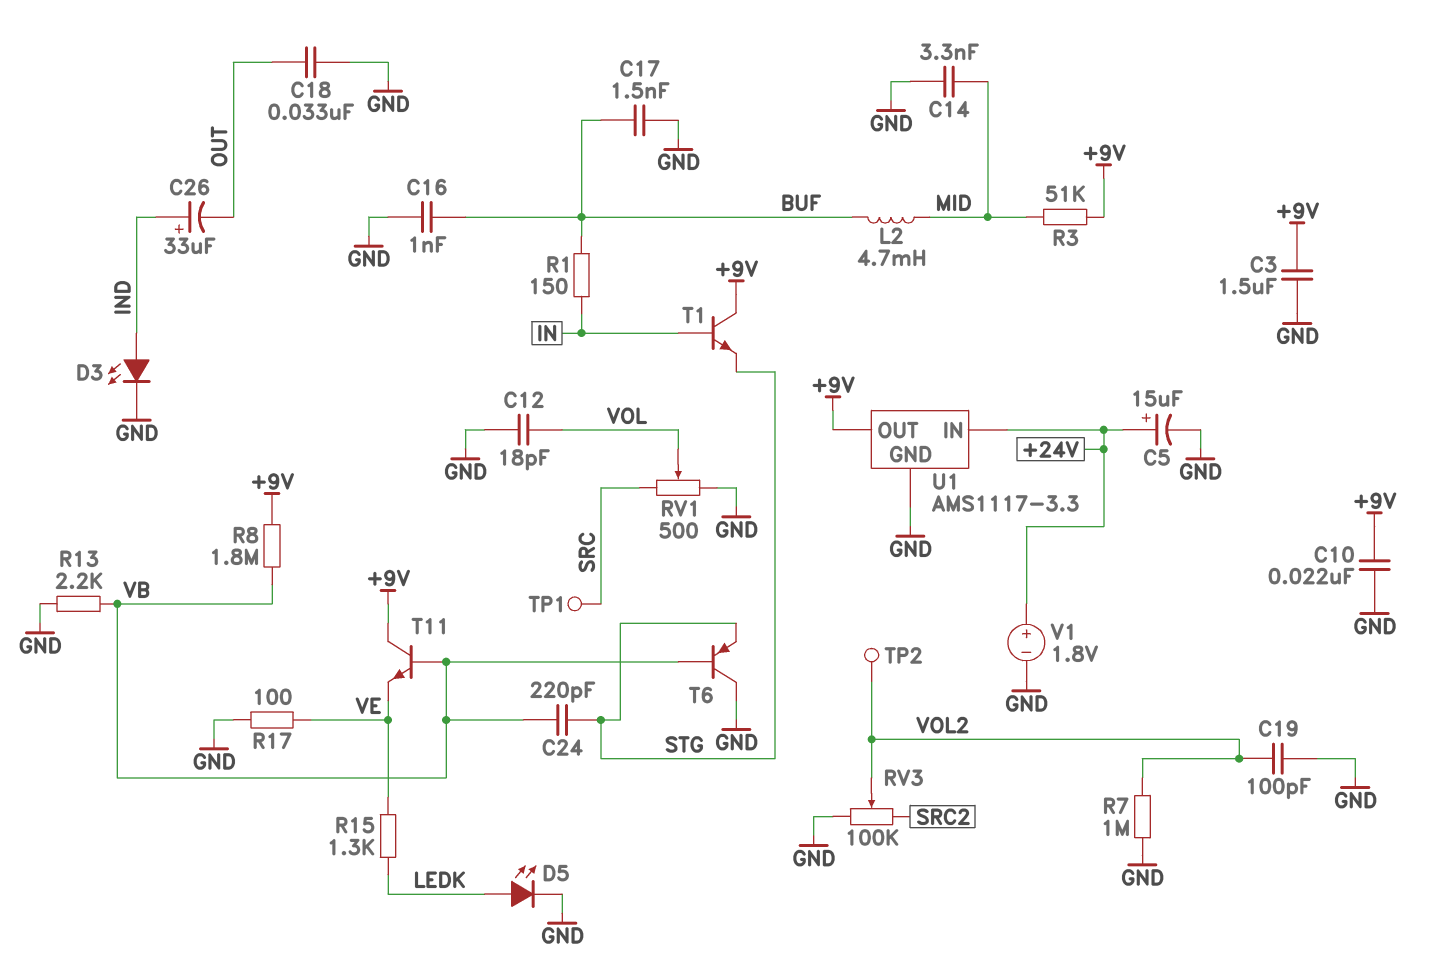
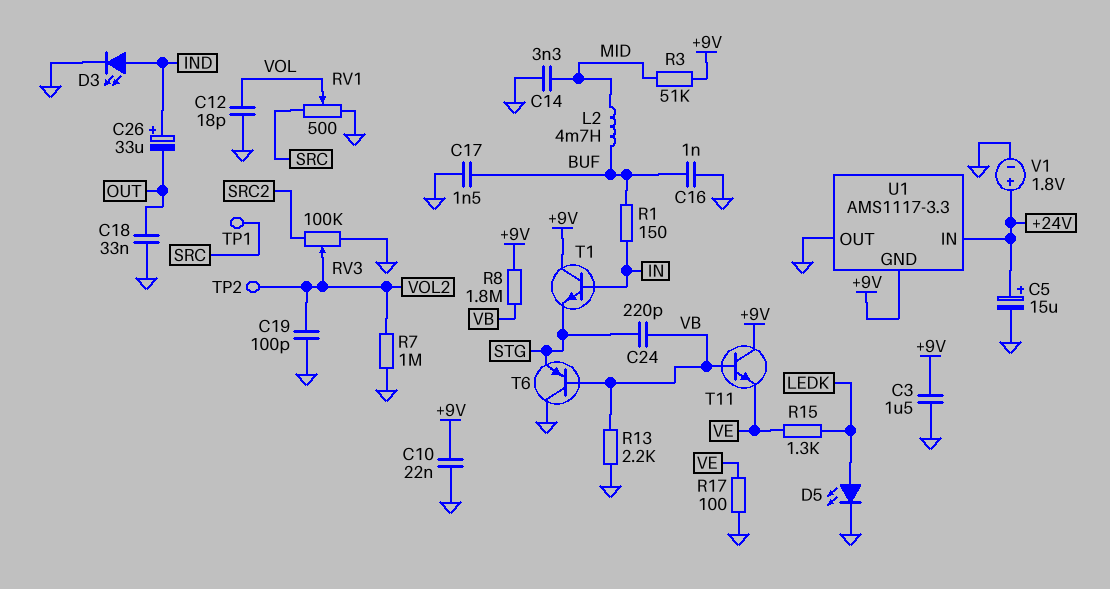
U1 pin GND: GND -> +9V
U1 pin OUT: +9V -> GND

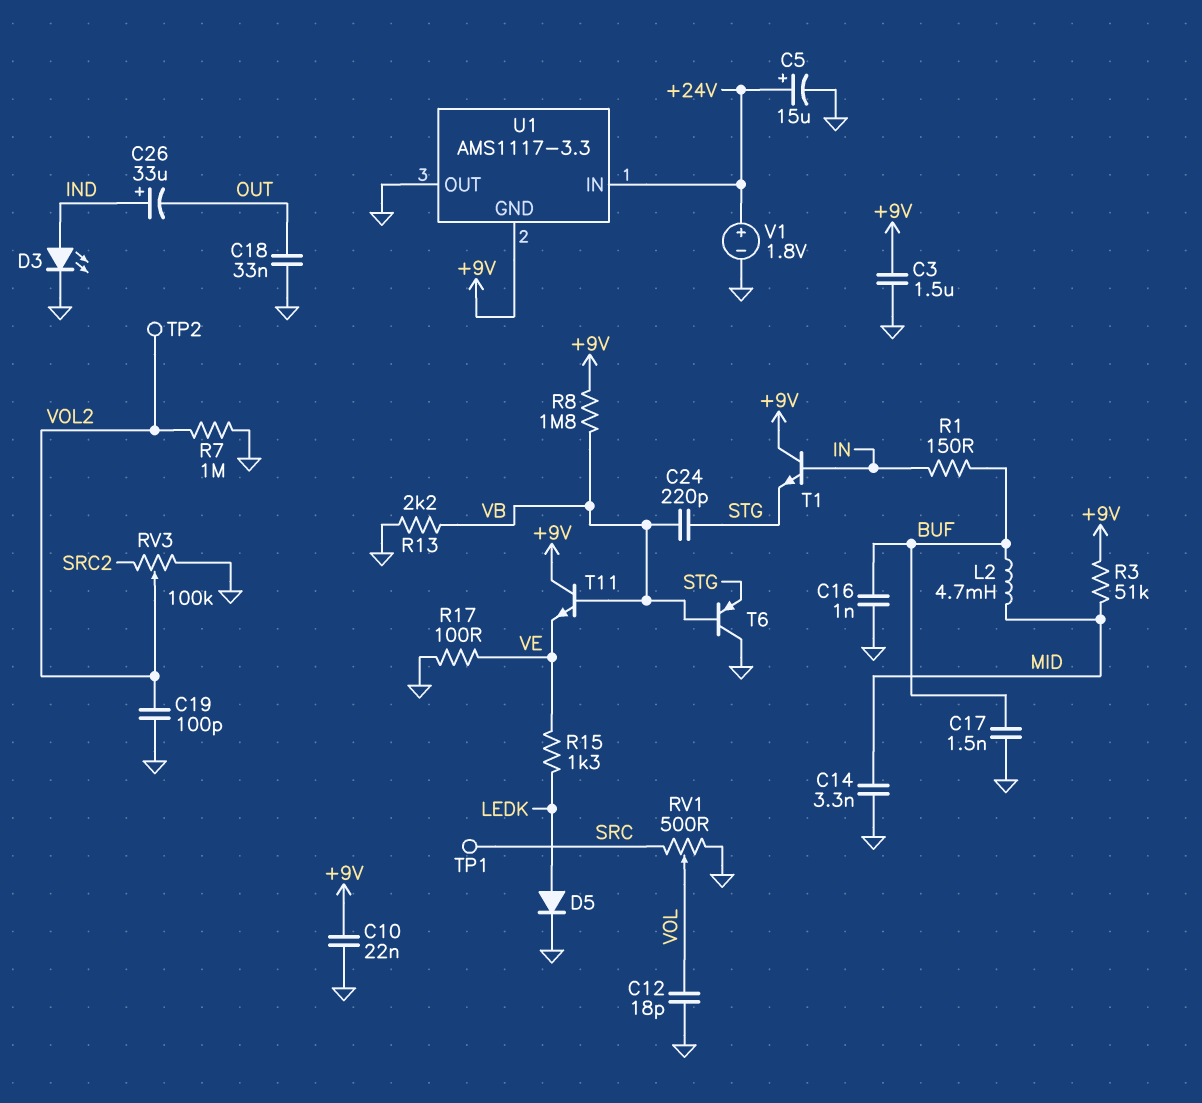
D5: LED (A LEDK, K GND) -> diode (A LEDK, K GND)

